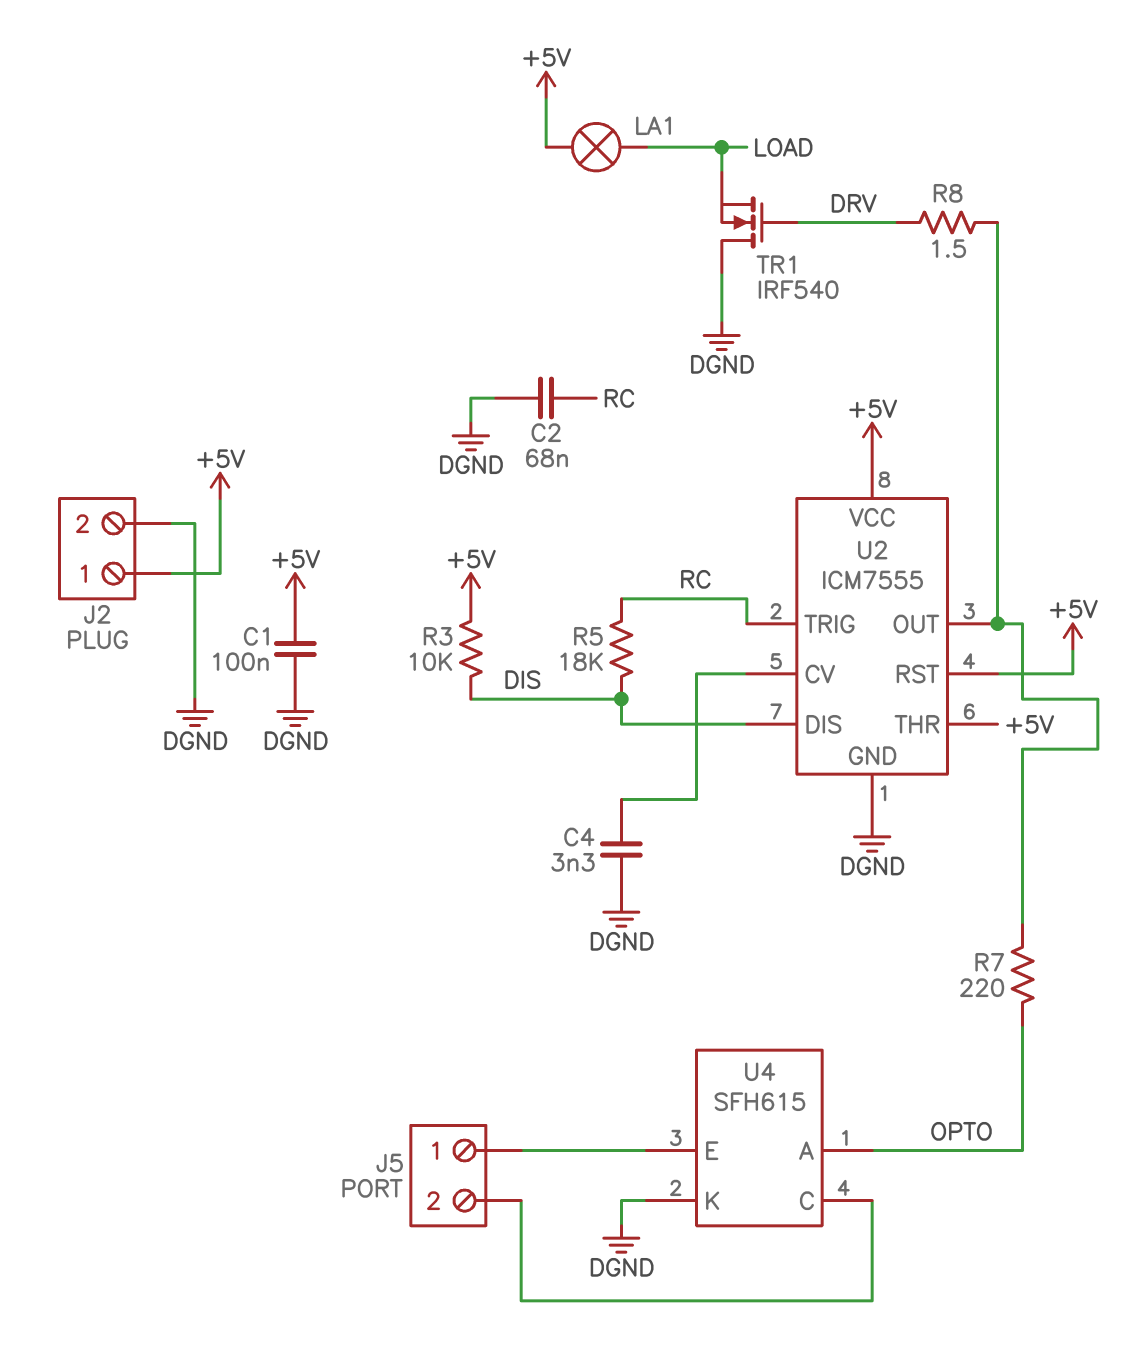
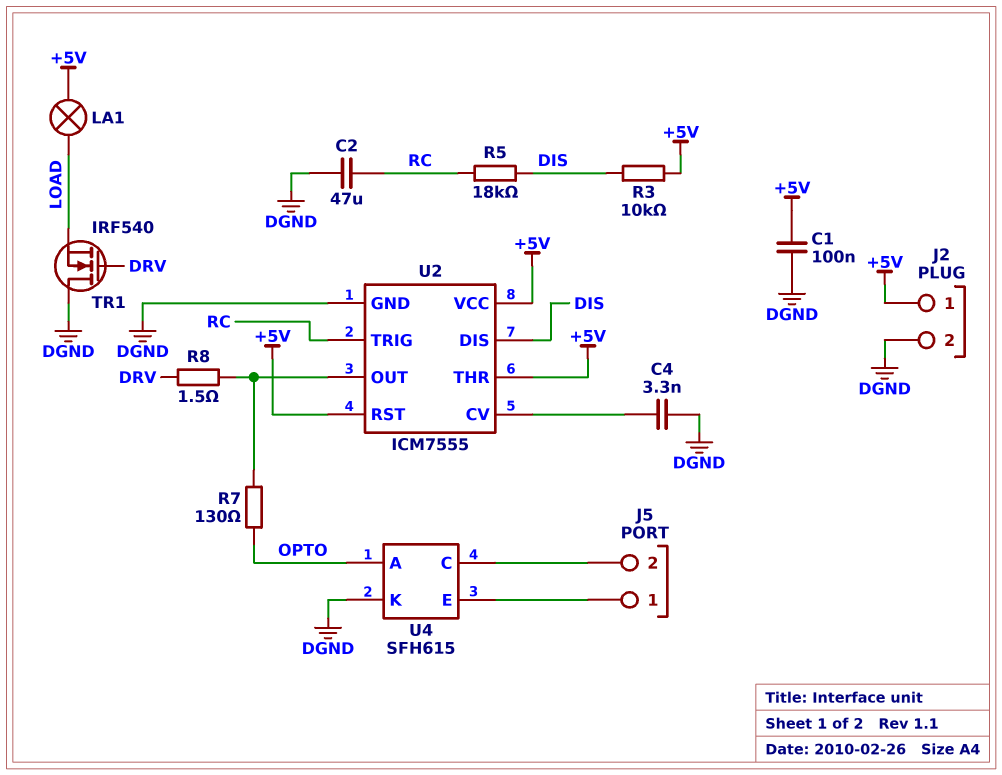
C2: 68nF (DGND, RC) -> 47uF (DGND, RC)
R7: 220 (OPTO, U2/OUT) -> 130 (OPTO, U2/OUT)

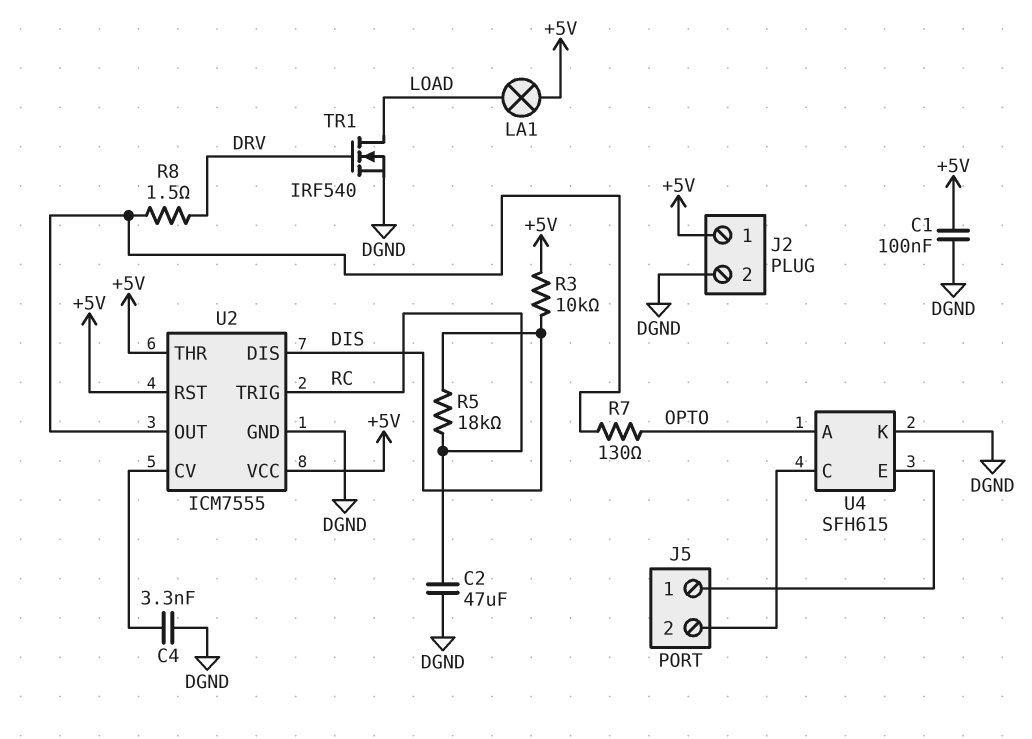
TR1: NMOS IRF540 (G DRV, D DGND, S LOAD) -> NMOS IRF540 (G DRV, D LOAD, S DGND)

